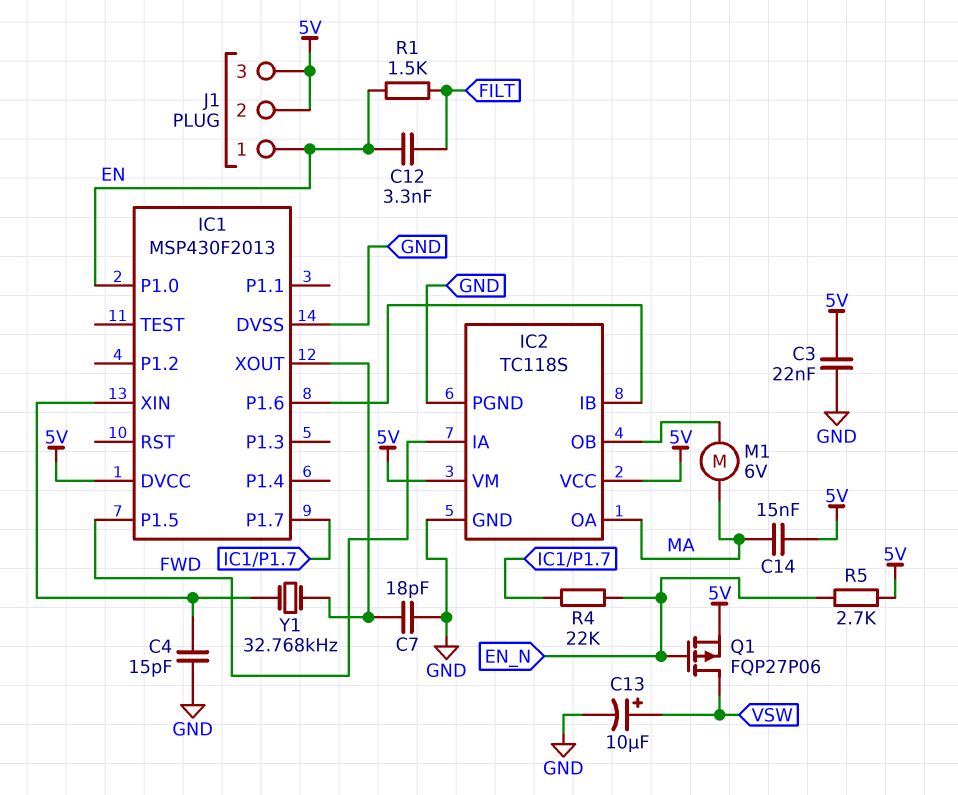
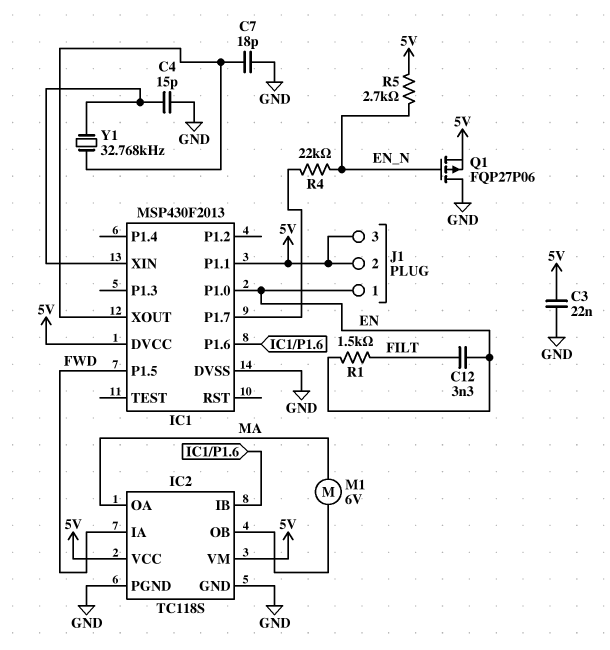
C13: 10uF (plus VSW, minus GND) -> none
C14: 15nF (5V, MA) -> none
IC1 pin P1.1: none -> 5V
Q1: PMOS FQP27P06 (G EN_N, D VSW, S 5V) -> PMOS FQP27P06 (G EN_N, D GND, S 5V)

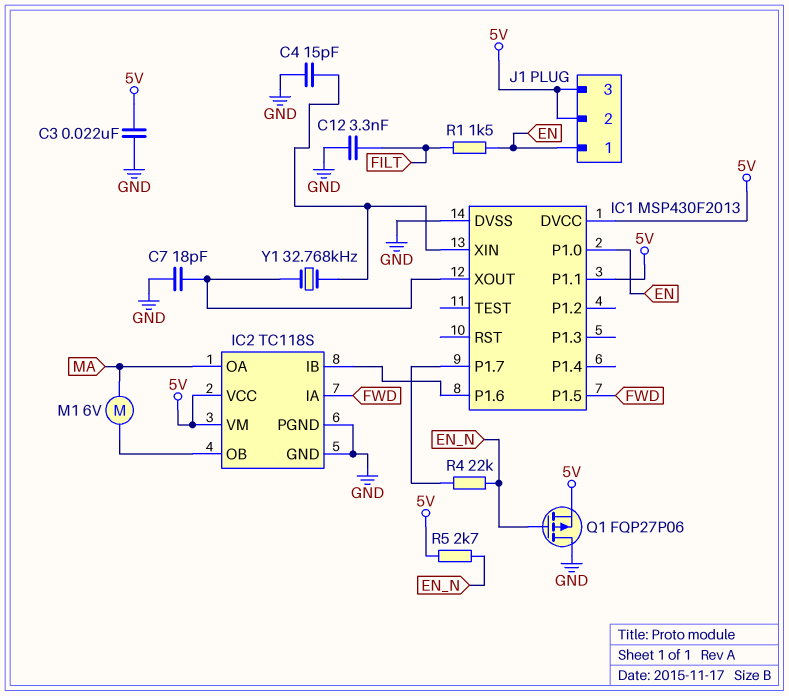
C12: 3.3nF (EN, FILT) -> 3.3nF (FILT, GND)

